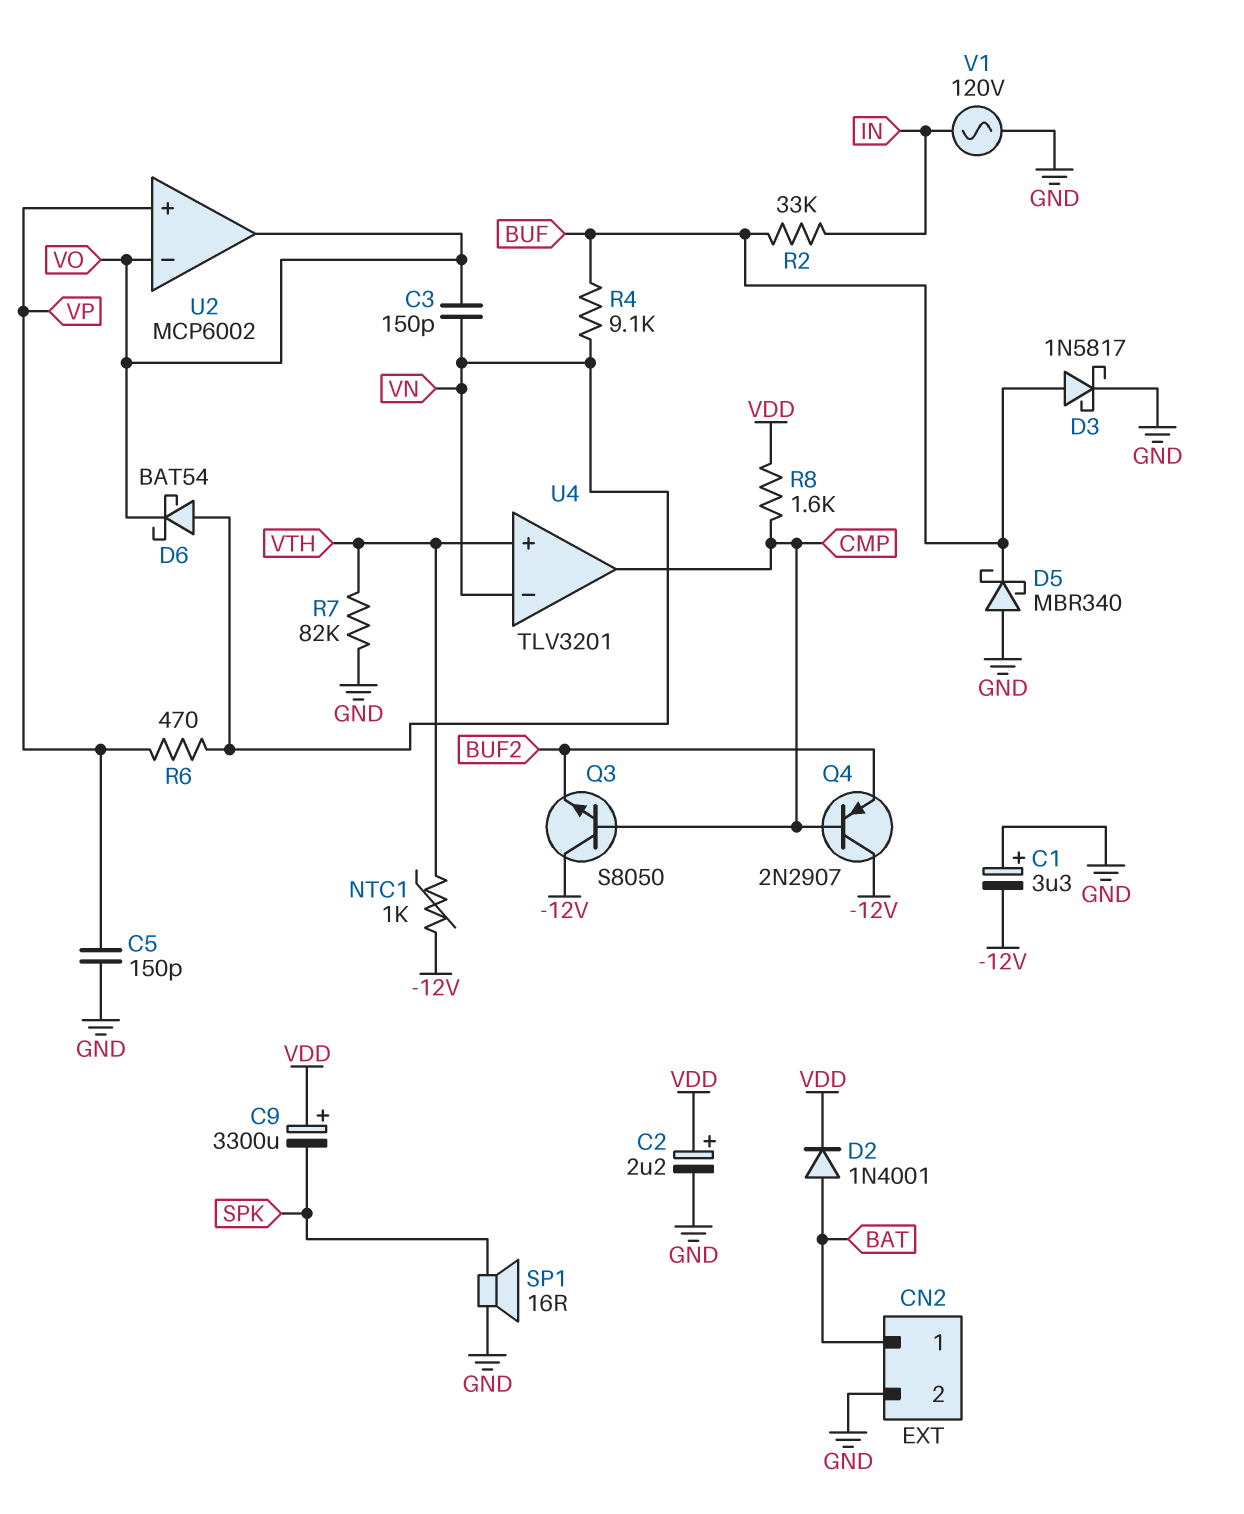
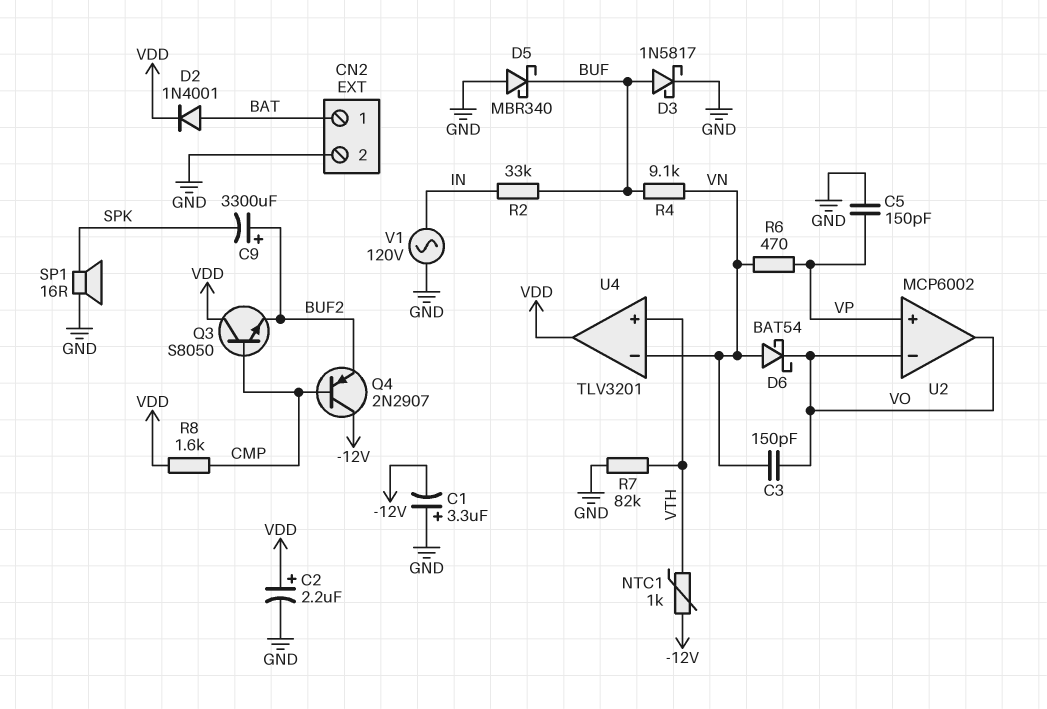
C9: 3300uF (plus VDD, minus SPK) -> 3300uF (plus BUF2, minus SPK)
Q3: NPN S8050 (B CMP, C -12V, E BUF2) -> NPN S8050 (B CMP, C VDD, E BUF2)
U4 pin out: CMP -> VDD

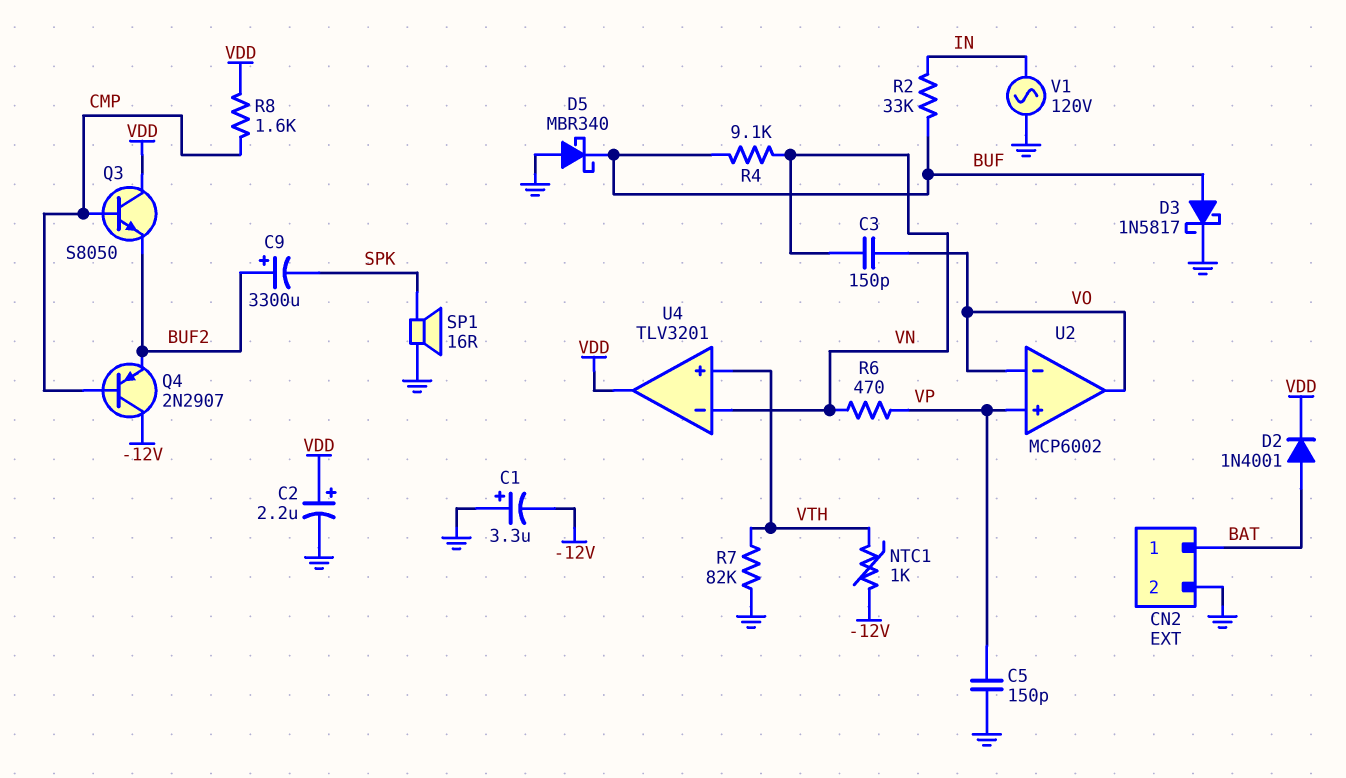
D6: schottky BAT54 (A VN, K VO) -> none

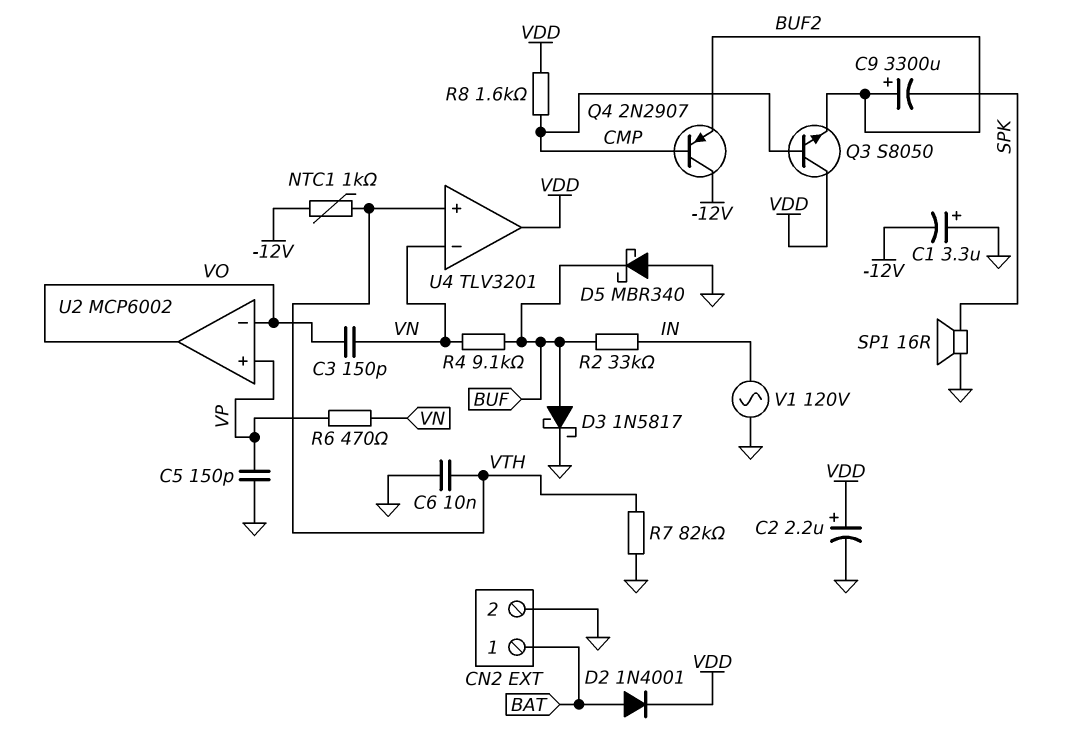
C6: none -> 10nF (GND, VTH)

